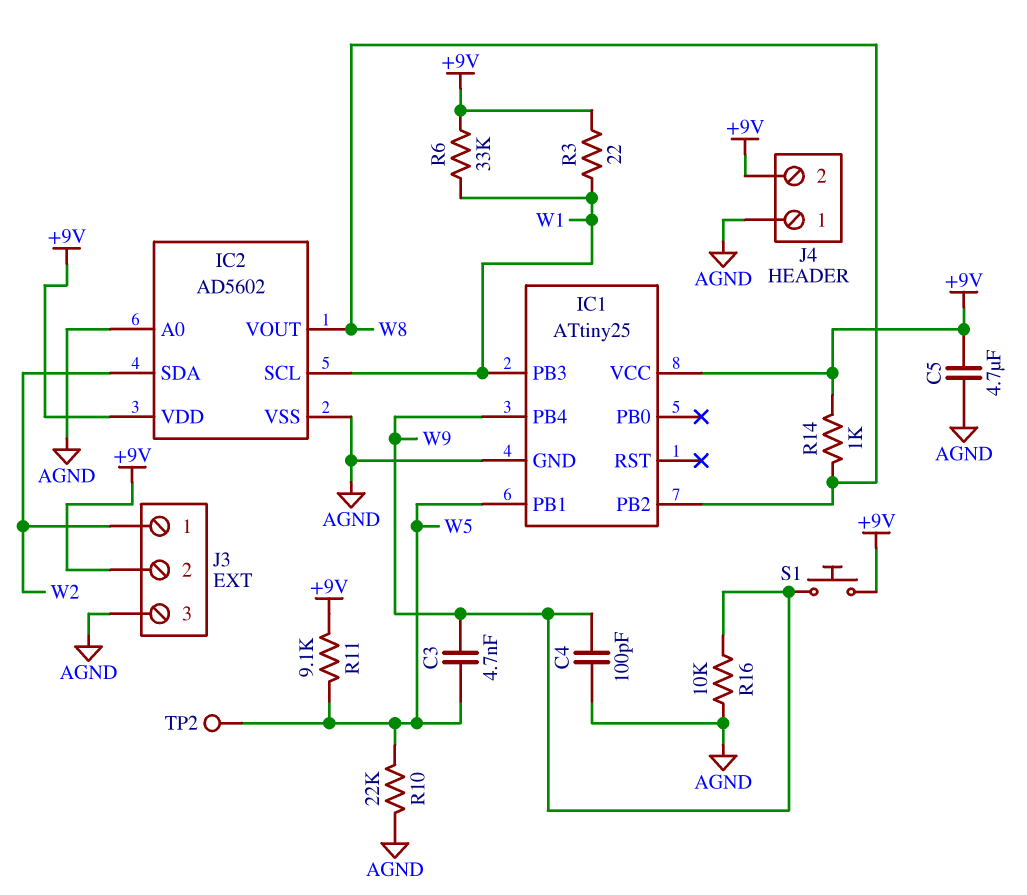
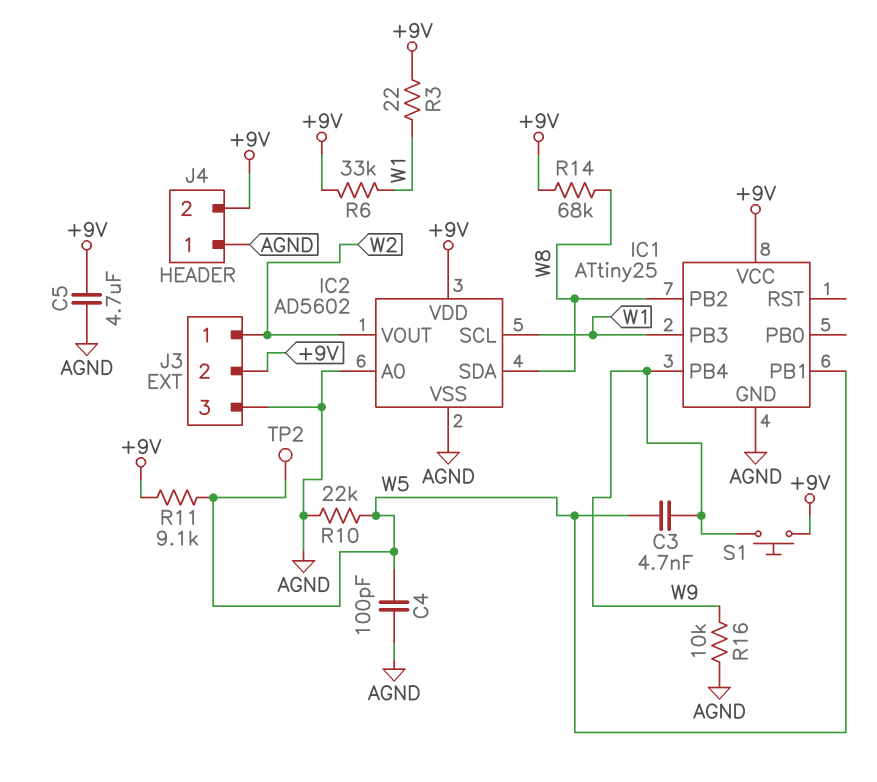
C4: 100pF (AGND, W9) -> 100pF (AGND, W5)
IC2 pin SDA: W2 -> W8
IC2 pin VOUT: W8 -> W2
R14: 1k (+9V, W8) -> 68k (+9V, W8)

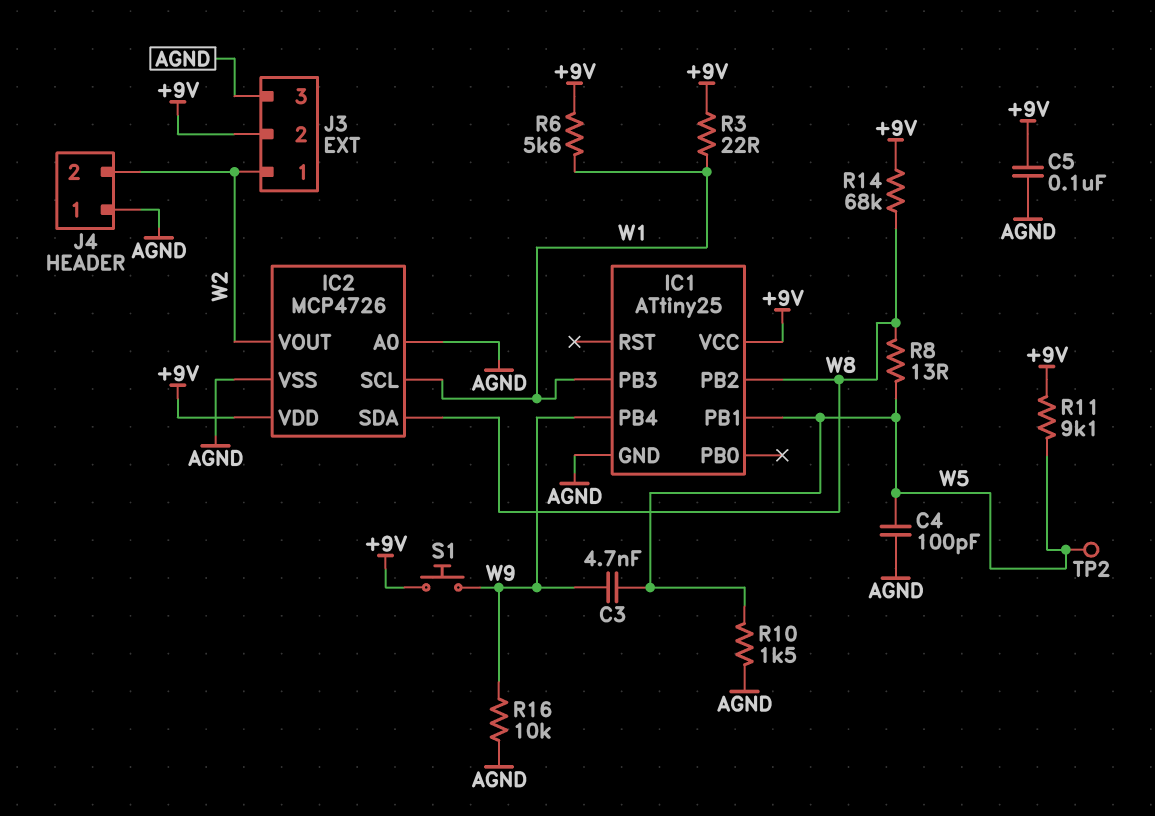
C5: 4.7uF (+9V, AGND) -> 100nF (+9V, AGND)
IC2: AD5602 -> MCP4726
J4 pin 2: +9V -> W2
R6: 33k (+9V, W1) -> 5.6k (+9V, W1)
R8: none -> 13 (W5, W8)
R10: 22k (AGND, W5) -> 1.5k (AGND, W5)

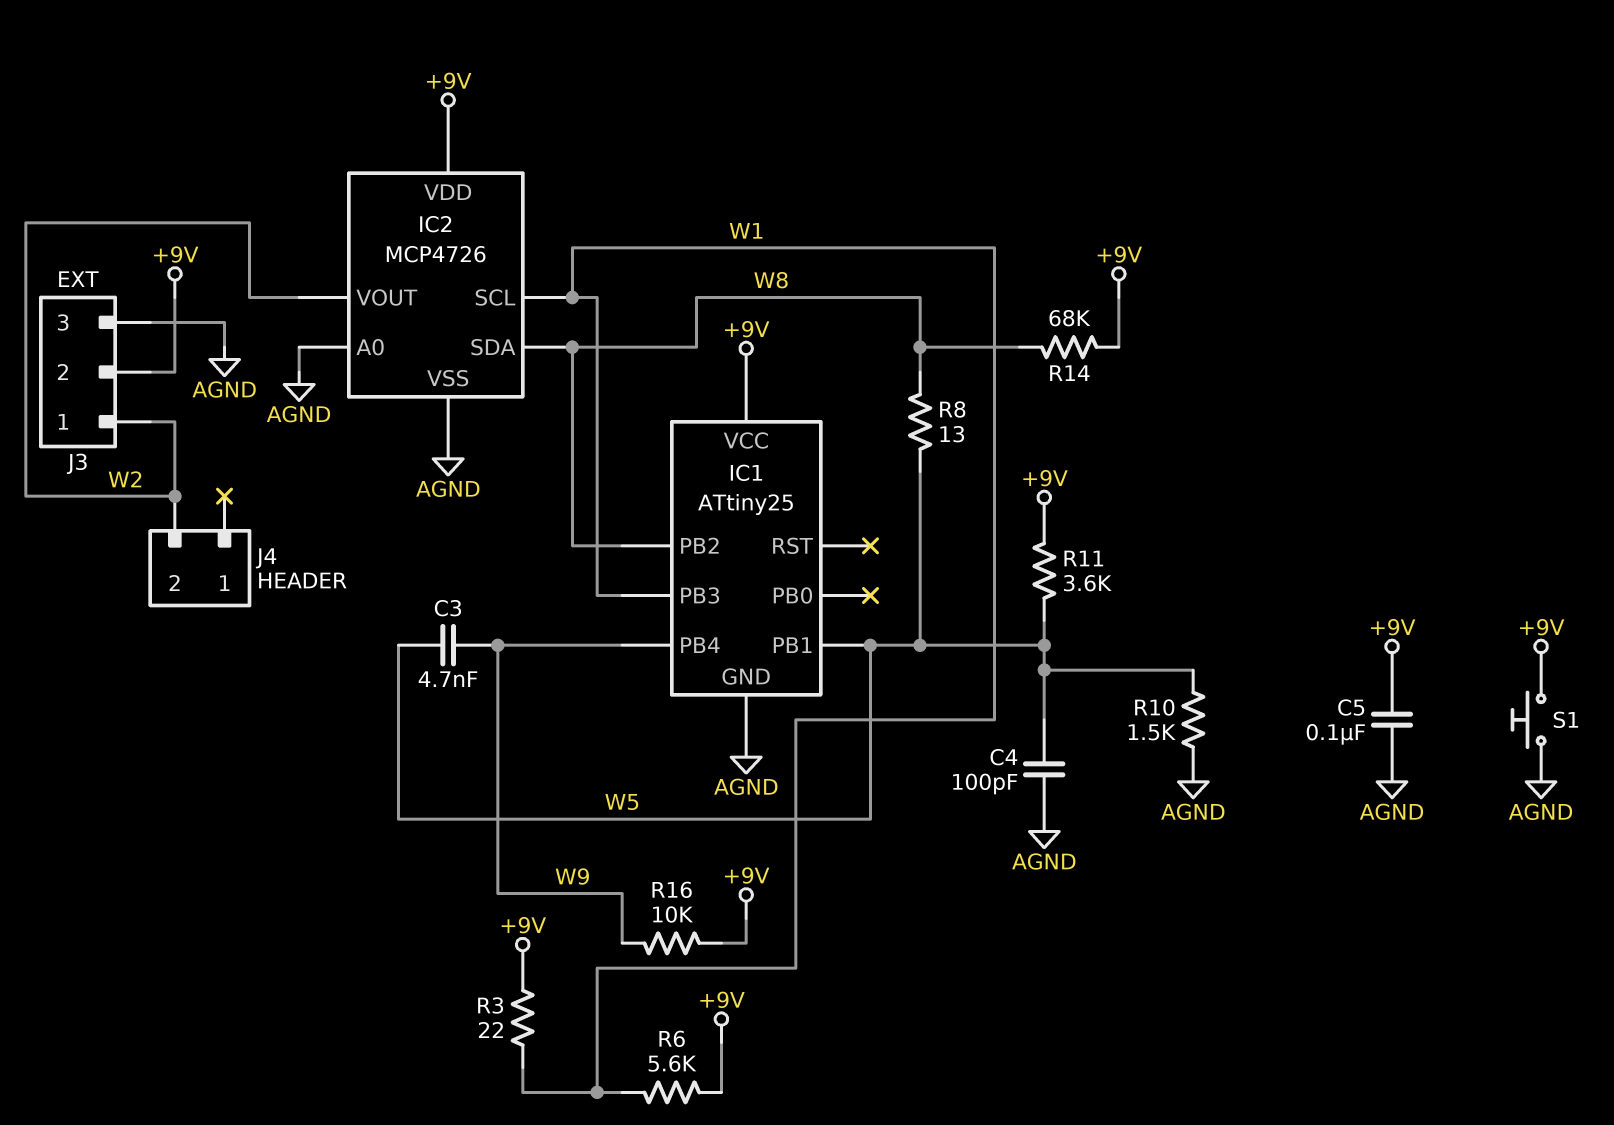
J4 pin 1: AGND -> none
R11: 9.1k (+9V, W5) -> 3.6k (+9V, W5)
R16: 10k (AGND, W9) -> 10k (+9V, W9)
S1: button (+9V, W9) -> button (+9V, AGND)
TP2: test point (W5) -> none

